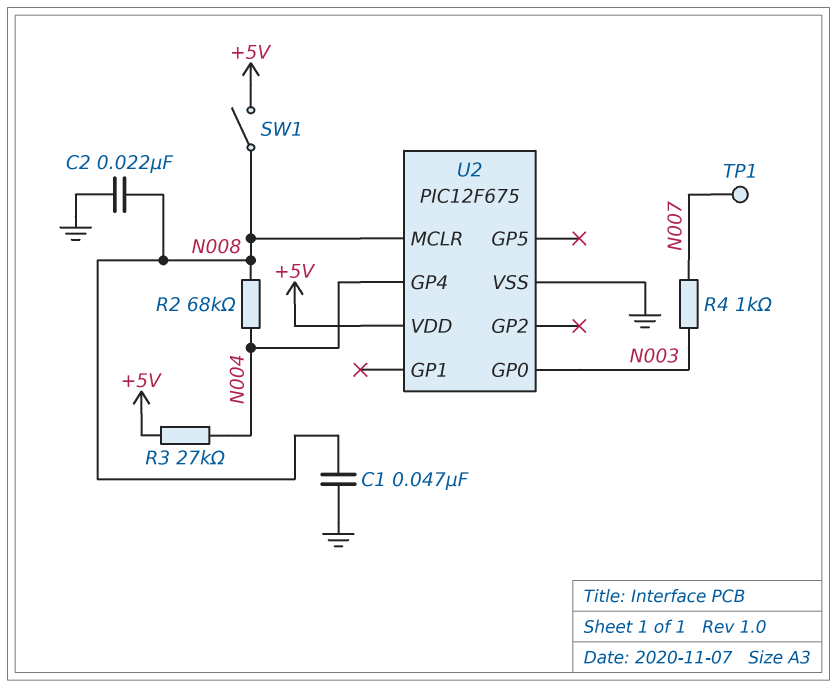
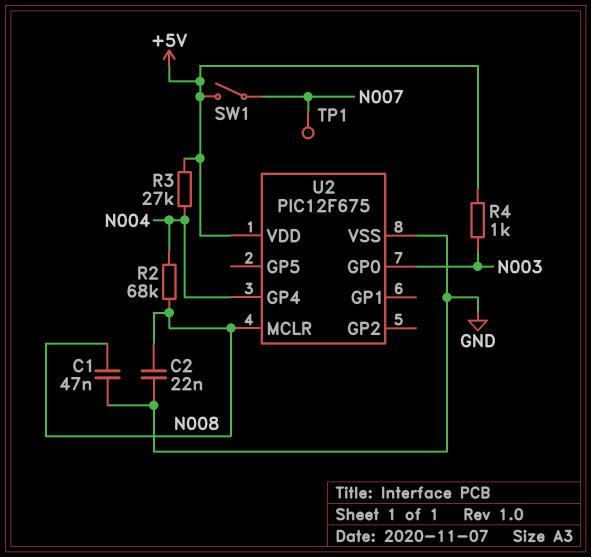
R4: 1k (N003, N007) -> 1k (+5V, N003)
SW1: switch (+5V, N008) -> switch (+5V, N007)

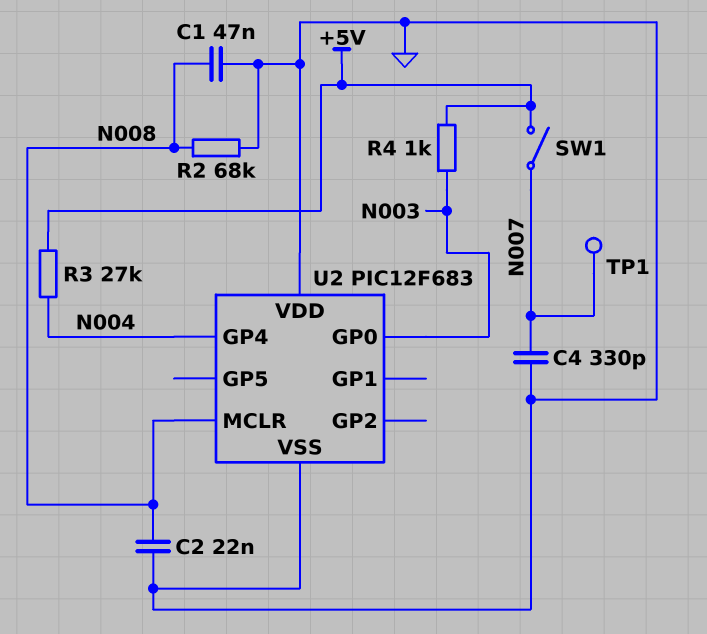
C4: none -> 330pF (GND, N007)
R2: 68k (N004, N008) -> 68k (GND, N008)
U2: PIC12F675 -> PIC12F683
U2 pin VDD: +5V -> GND

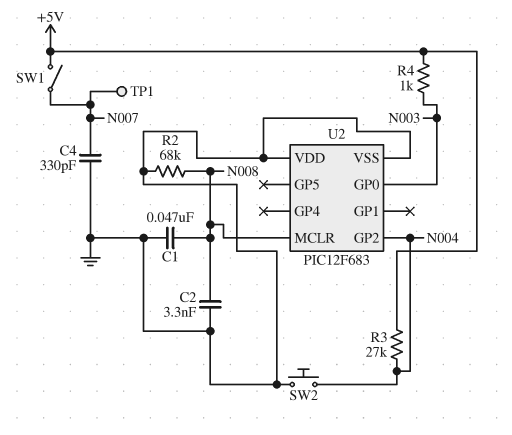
C2: 22nF (GND, N008) -> 3.3nF (GND, N008)
SW2: none -> button (GND, N004)
U2 pin GP2: none -> N004
U2 pin GP4: N004 -> none

